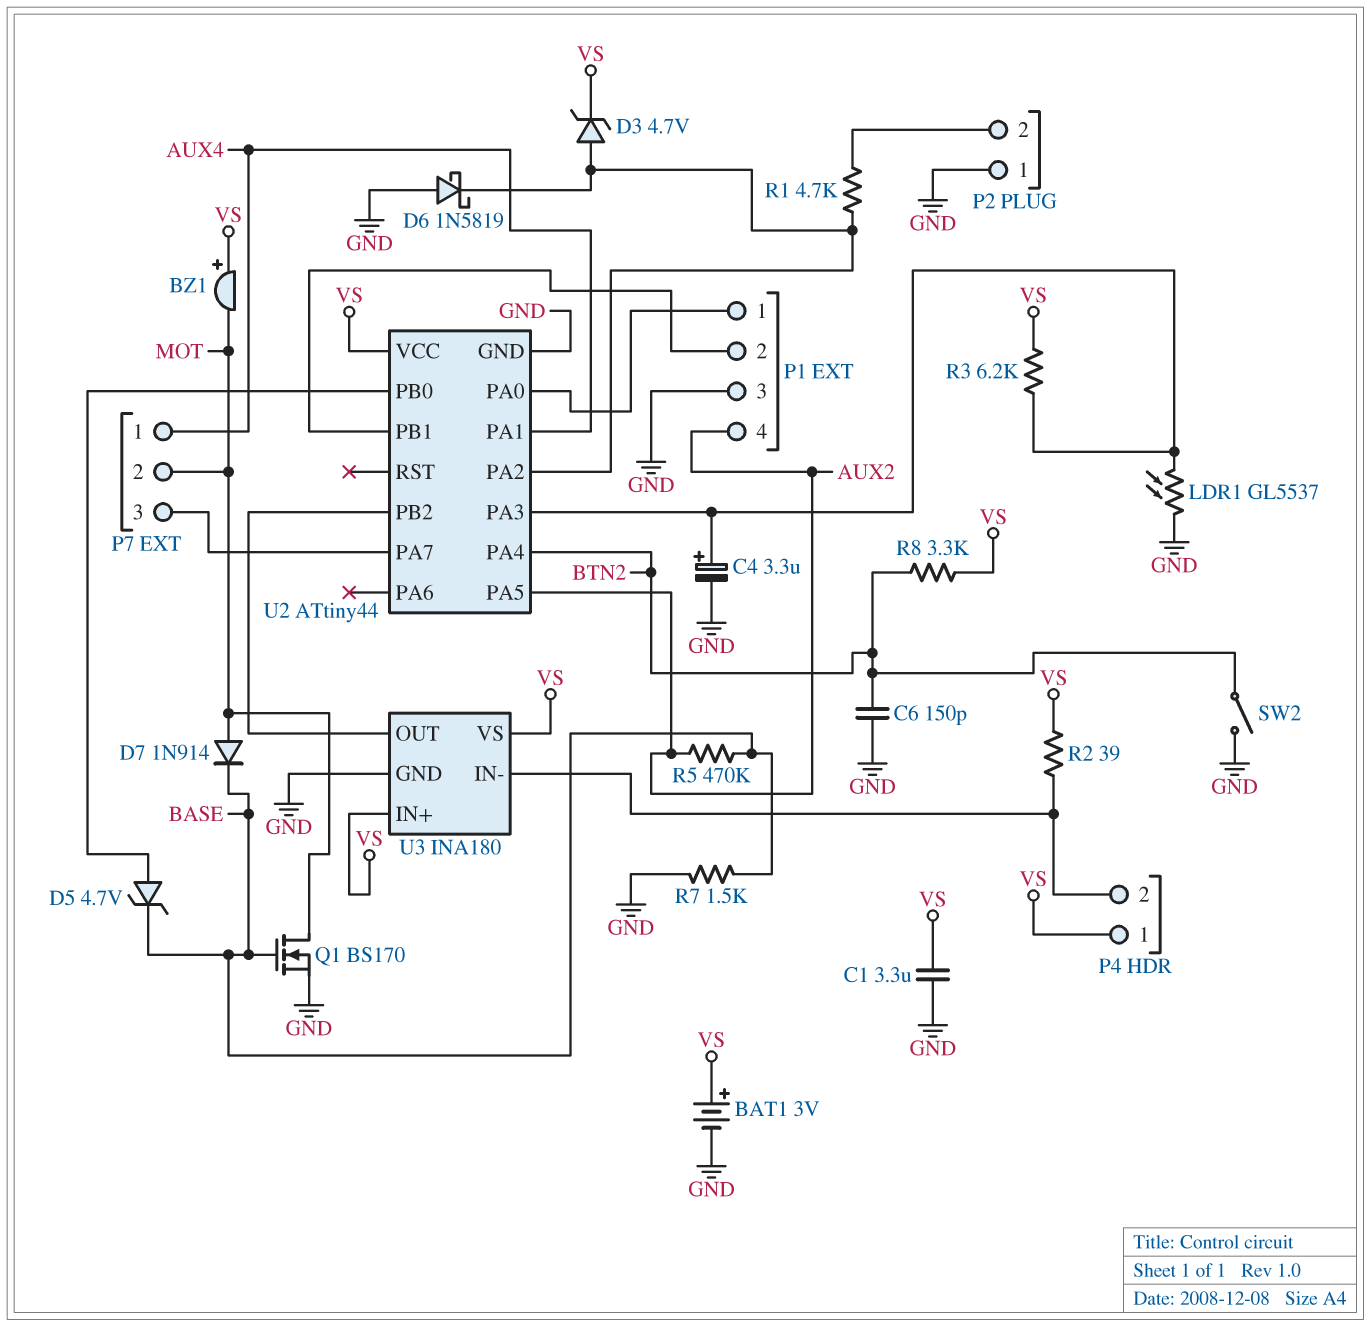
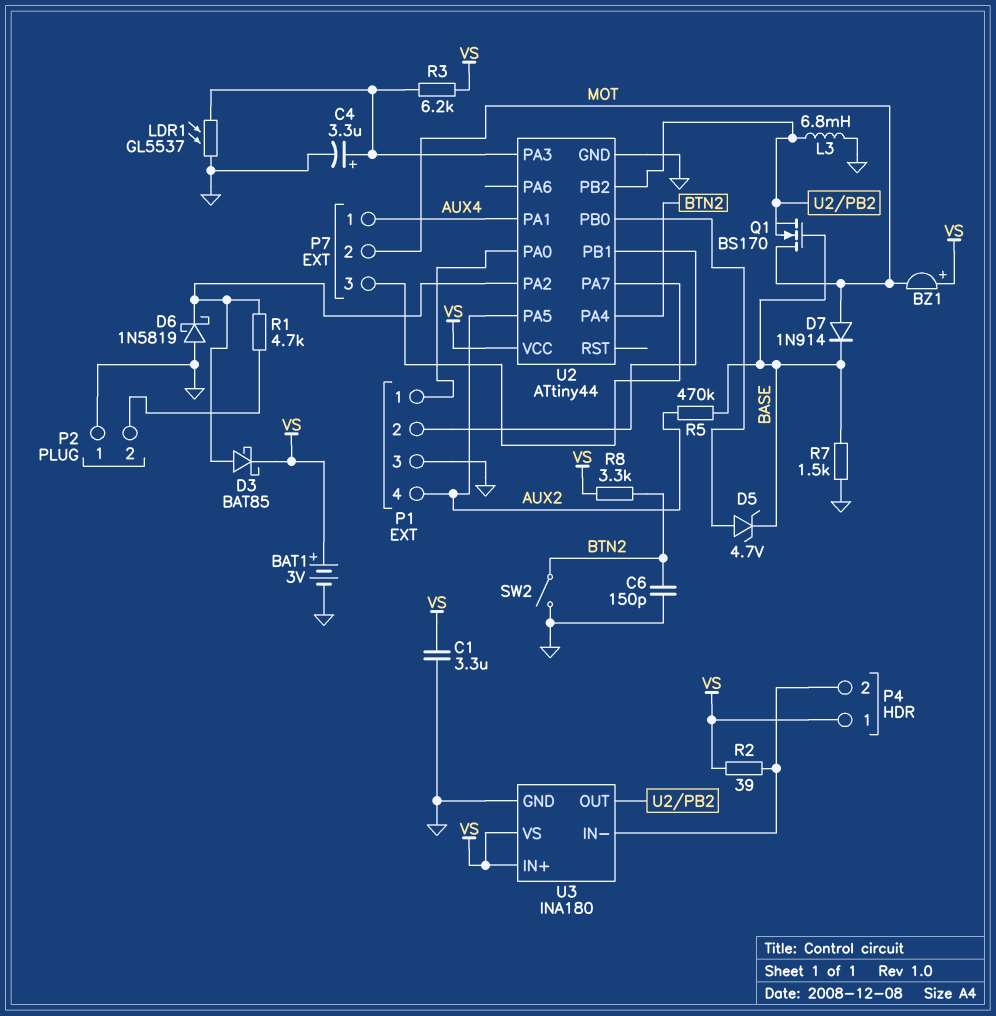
D3: zener 4.7V (A U2/PA2, K VS) -> schottky BAT85 (A U2/PA2, K VS)
L3: none -> 6.8mH (GND, U2/PB2)
Q1: NMOS BS170 (G BASE, D MOT, S GND) -> NMOS BS170 (G BASE, D MOT, S U2/PB2)

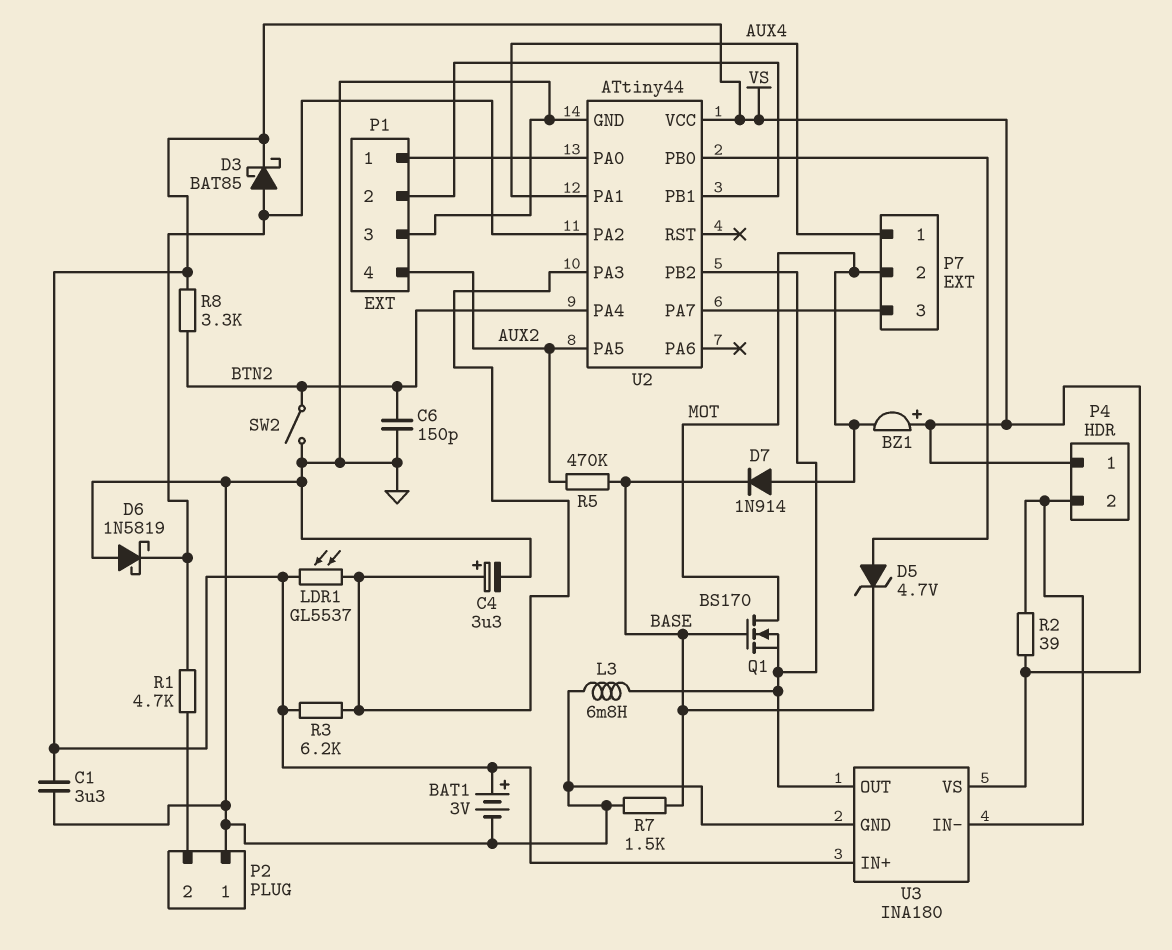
LDR1: GL5537 (GND, U2/PA3) -> GL5537 (U2/PA3, VS)

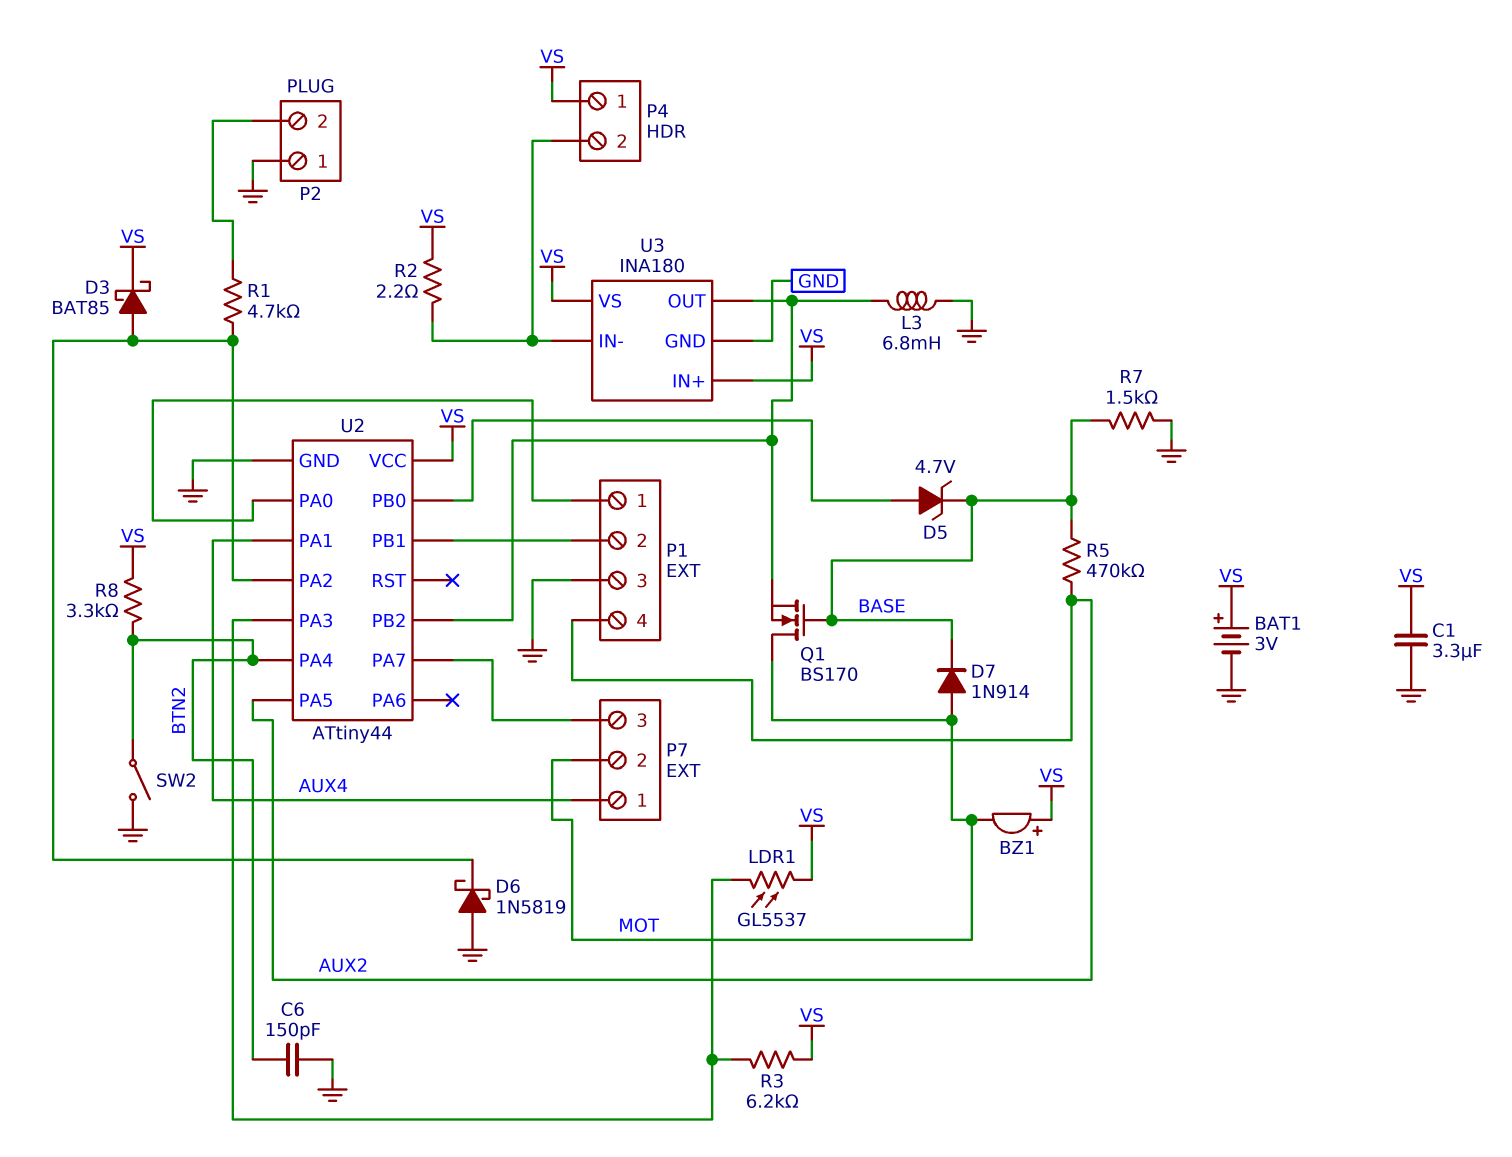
C4: 3.3uF (plus U2/PA3, minus GND) -> none
R2: 39 (P4/2, VS) -> 2.2 (P4/2, VS)

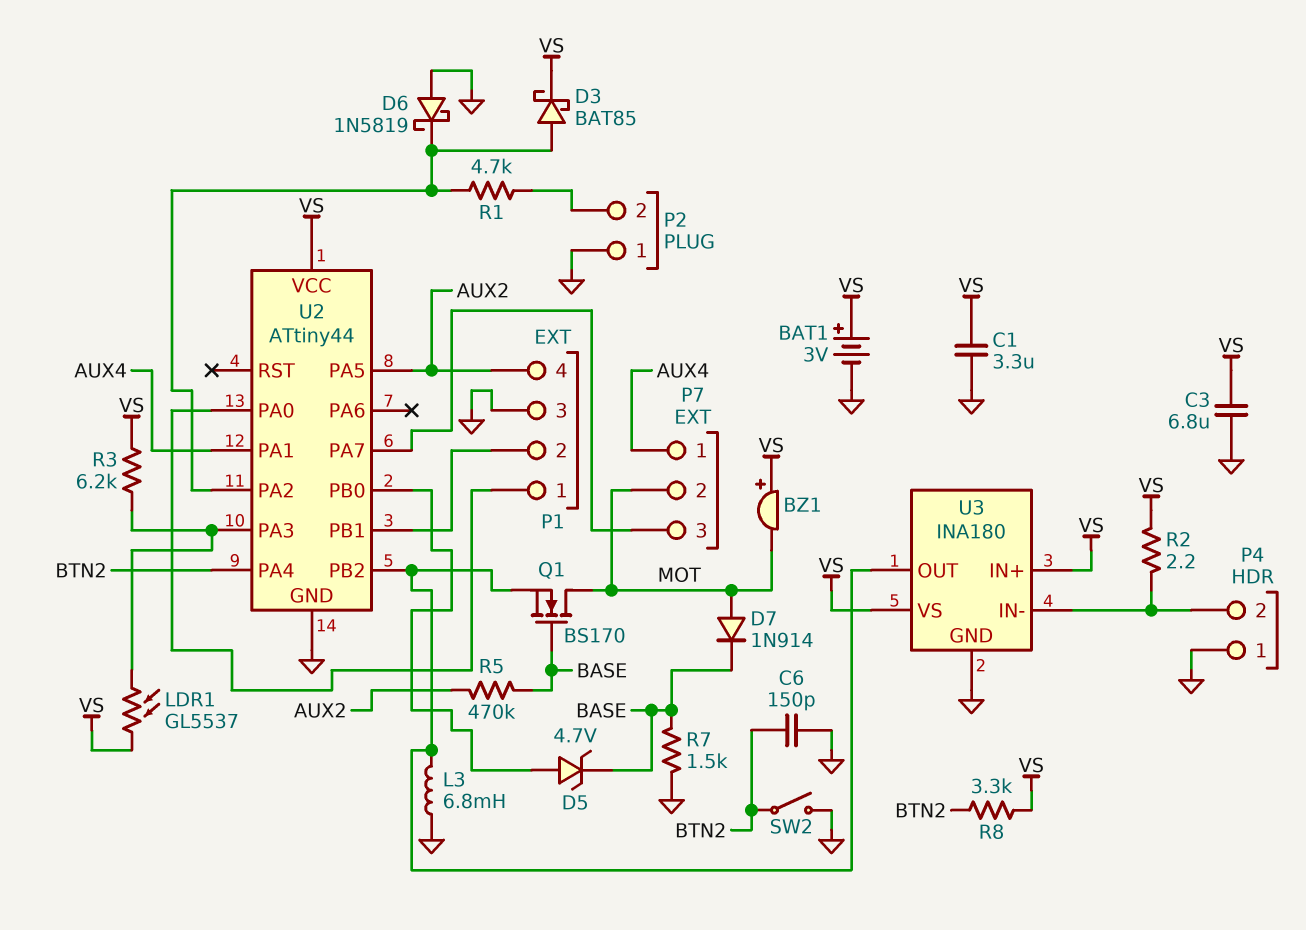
C3: none -> 6.8uF (GND, VS)
P4 pin 1: VS -> GND

